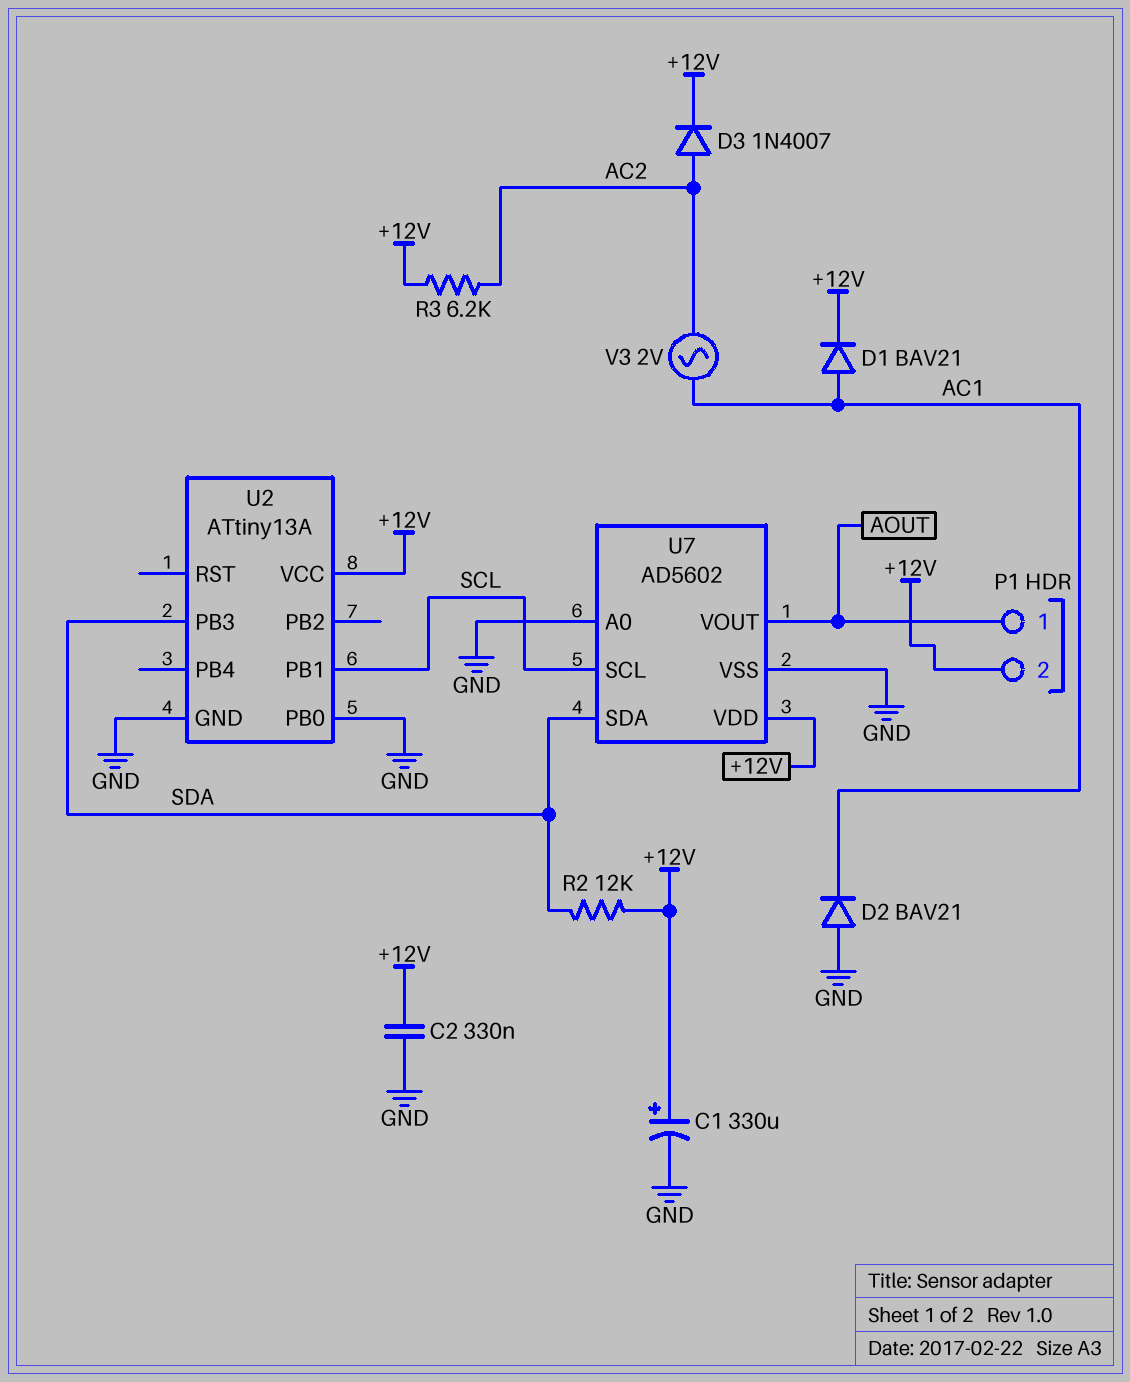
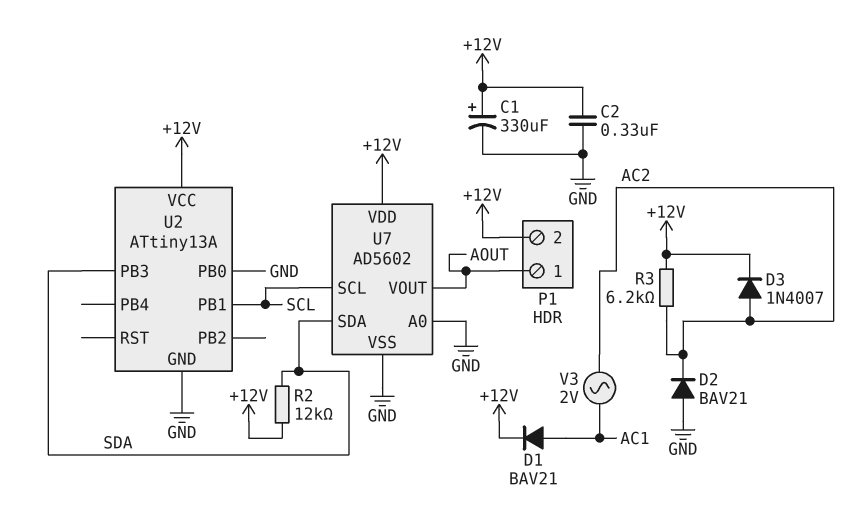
D2: diode BAV21 (A GND, K AC1) -> diode BAV21 (A GND, K AC2)

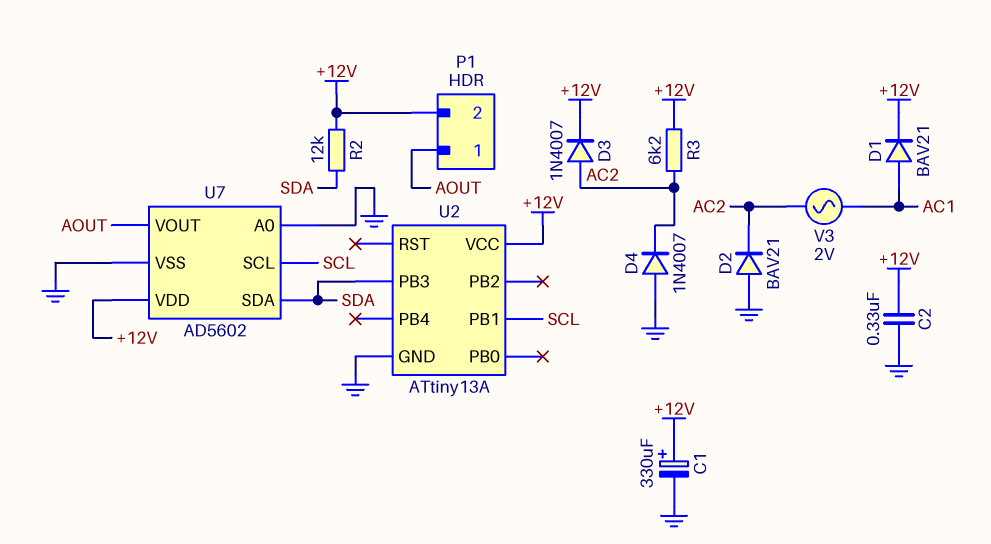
D4: none -> diode 1N4007 (A GND, K AC2)
U2 pin PB0: GND -> none

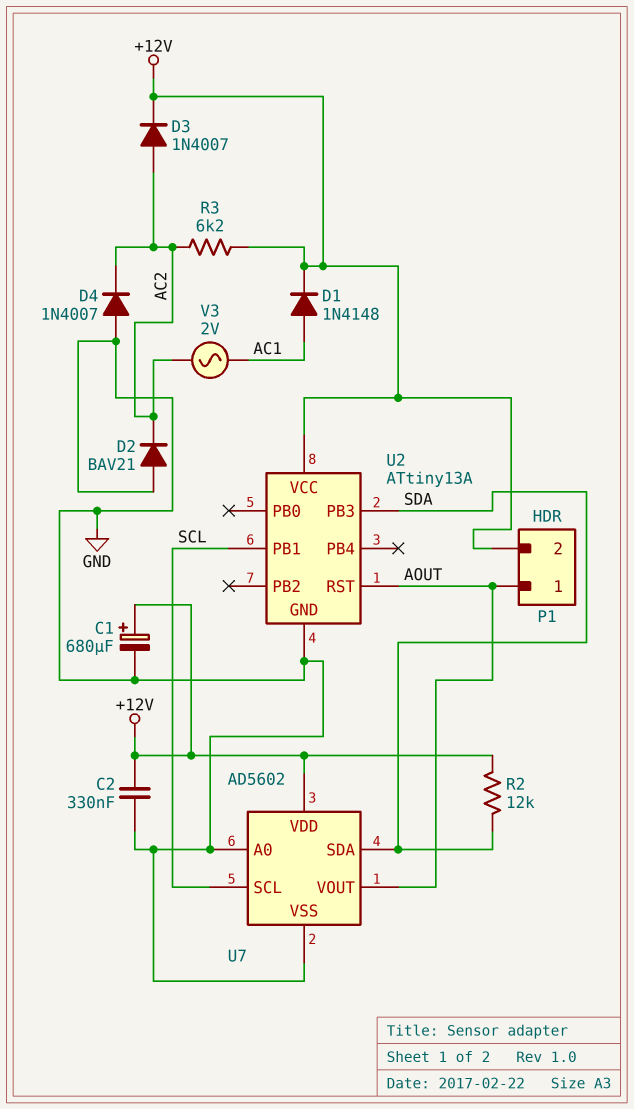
C1: 330uF (plus +12V, minus GND) -> 680uF (plus +12V, minus GND)
D1: diode BAV21 (A AC1, K +12V) -> diode 1N4148 (A AC1, K +12V)
U2 pin RST: none -> AOUT

